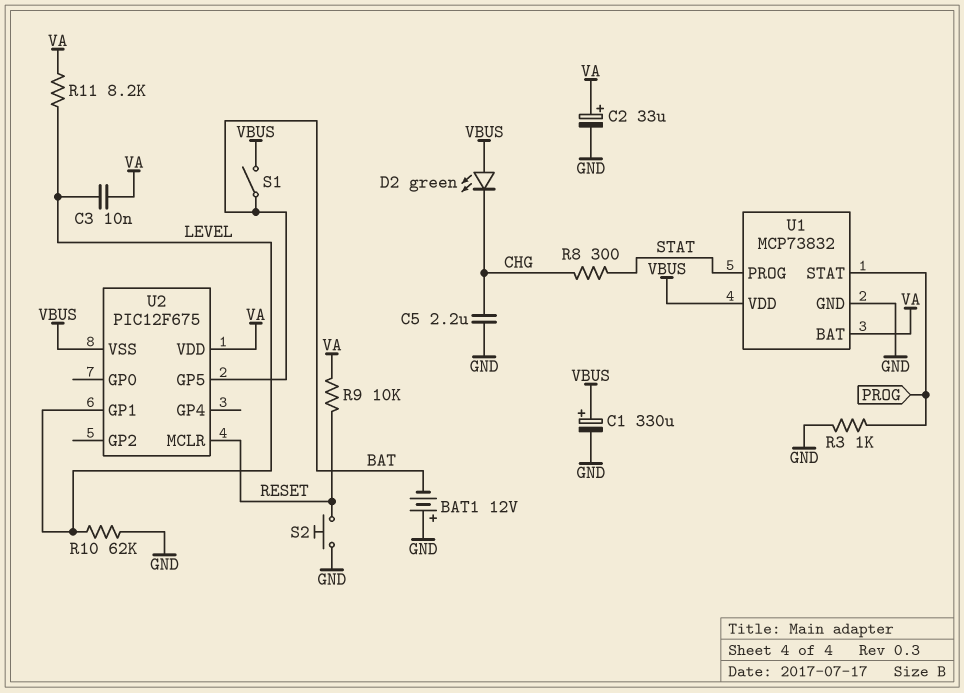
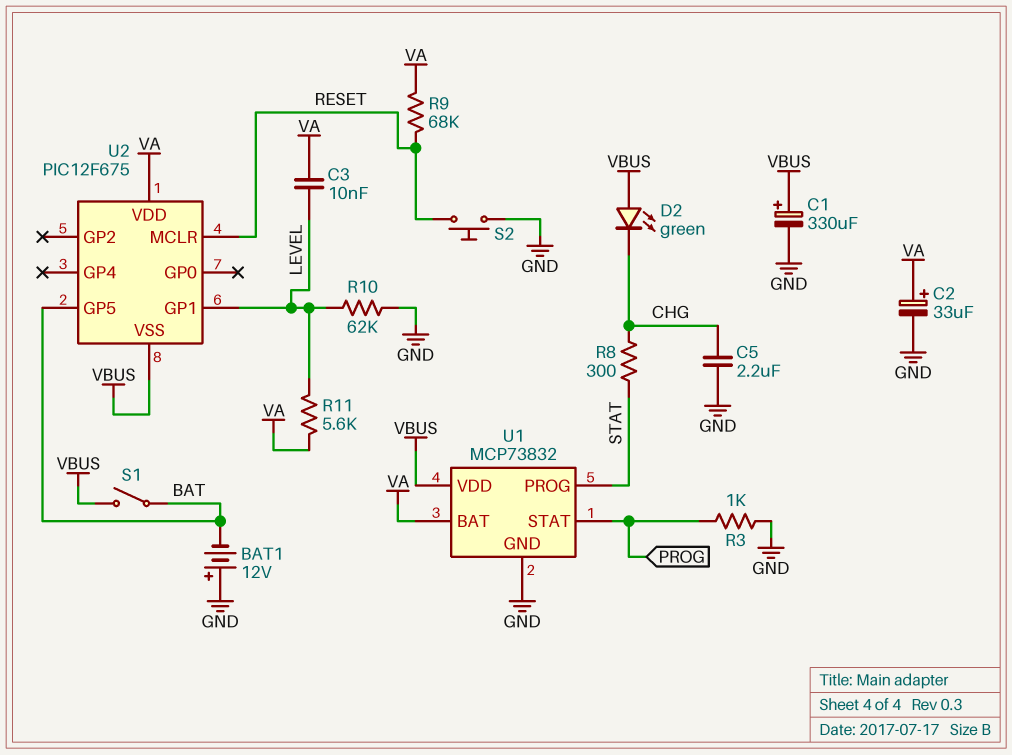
R9: 10k (RESET, VA) -> 68k (RESET, VA)
R11: 8.2k (LEVEL, VA) -> 5.6k (LEVEL, VA)

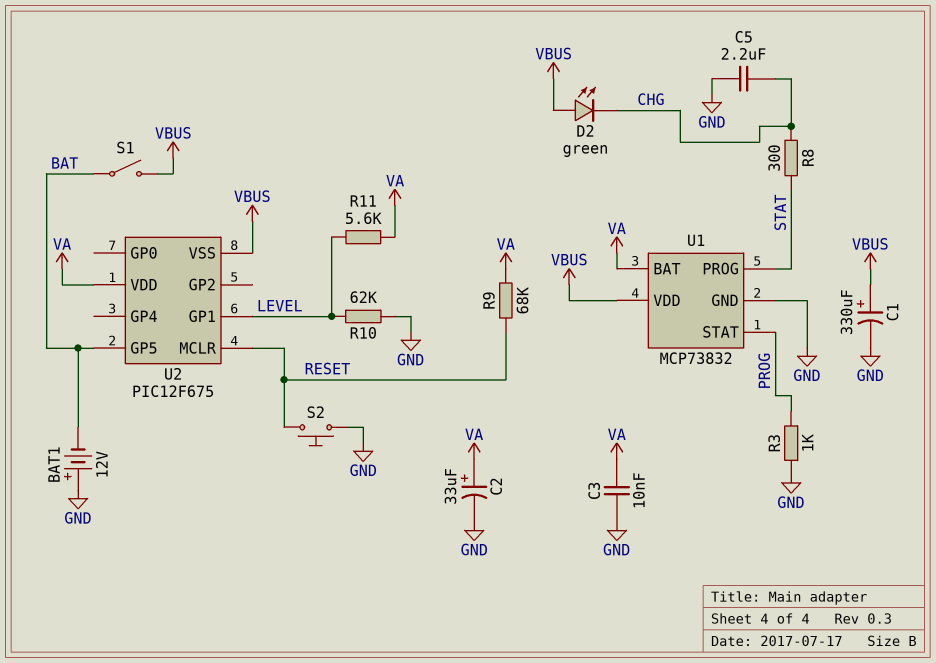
C3: 10nF (LEVEL, VA) -> 10nF (GND, VA)

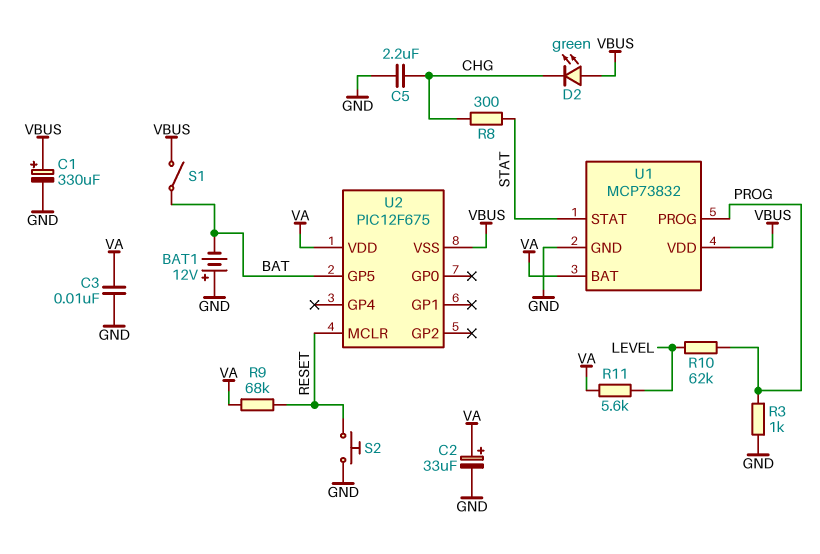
R10: 62k (GND, LEVEL) -> 62k (LEVEL, PROG)
U1 pin PROG: STAT -> PROG
U1 pin STAT: PROG -> STAT
U2 pin GP1: LEVEL -> none

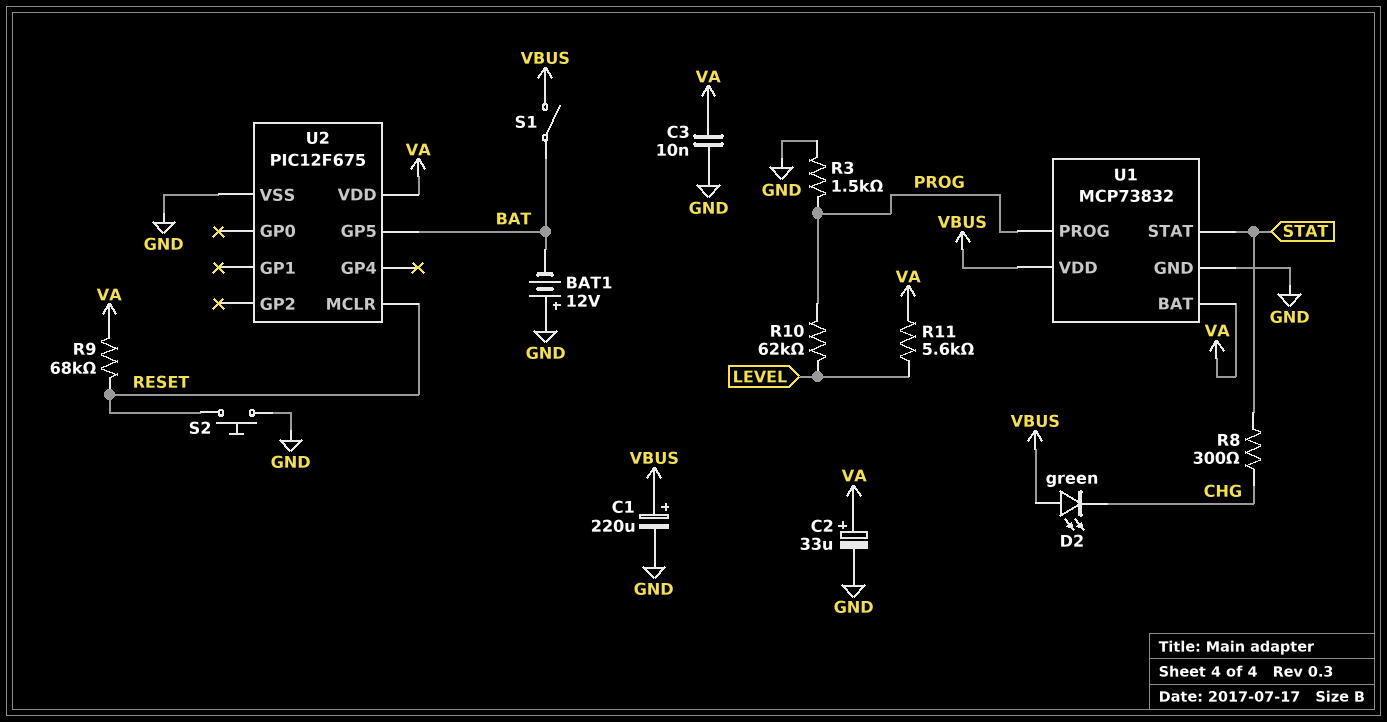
C1: 330uF (plus VBUS, minus GND) -> 220uF (plus VBUS, minus GND)
C5: 2.2uF (CHG, GND) -> none
R3: 1k (GND, PROG) -> 1.5k (GND, PROG)
U2 pin VSS: VBUS -> GND

